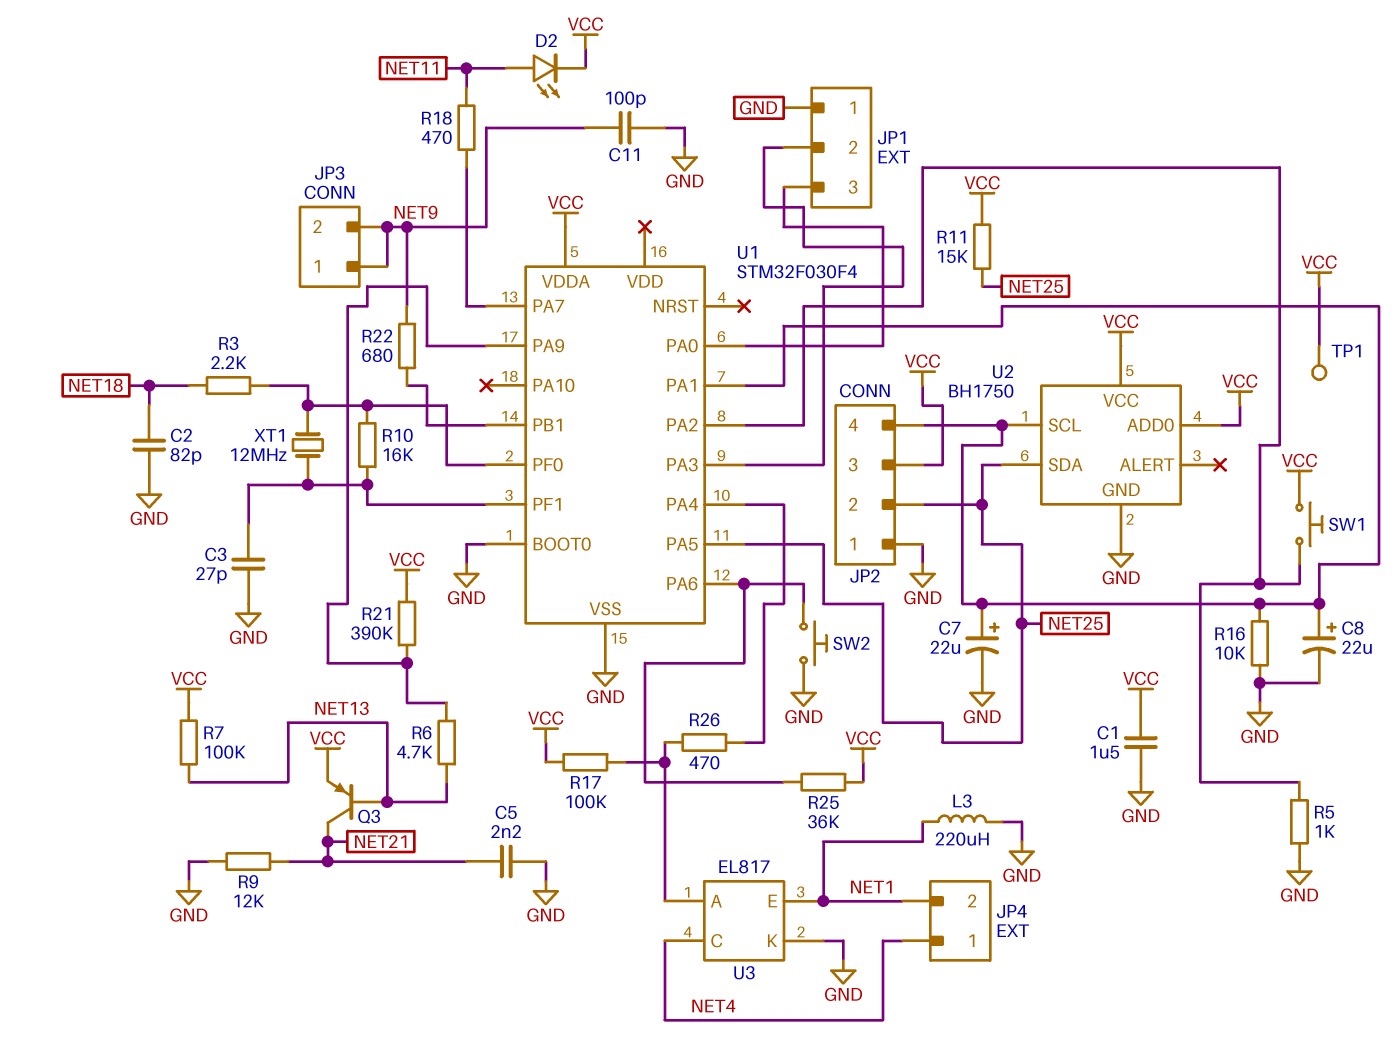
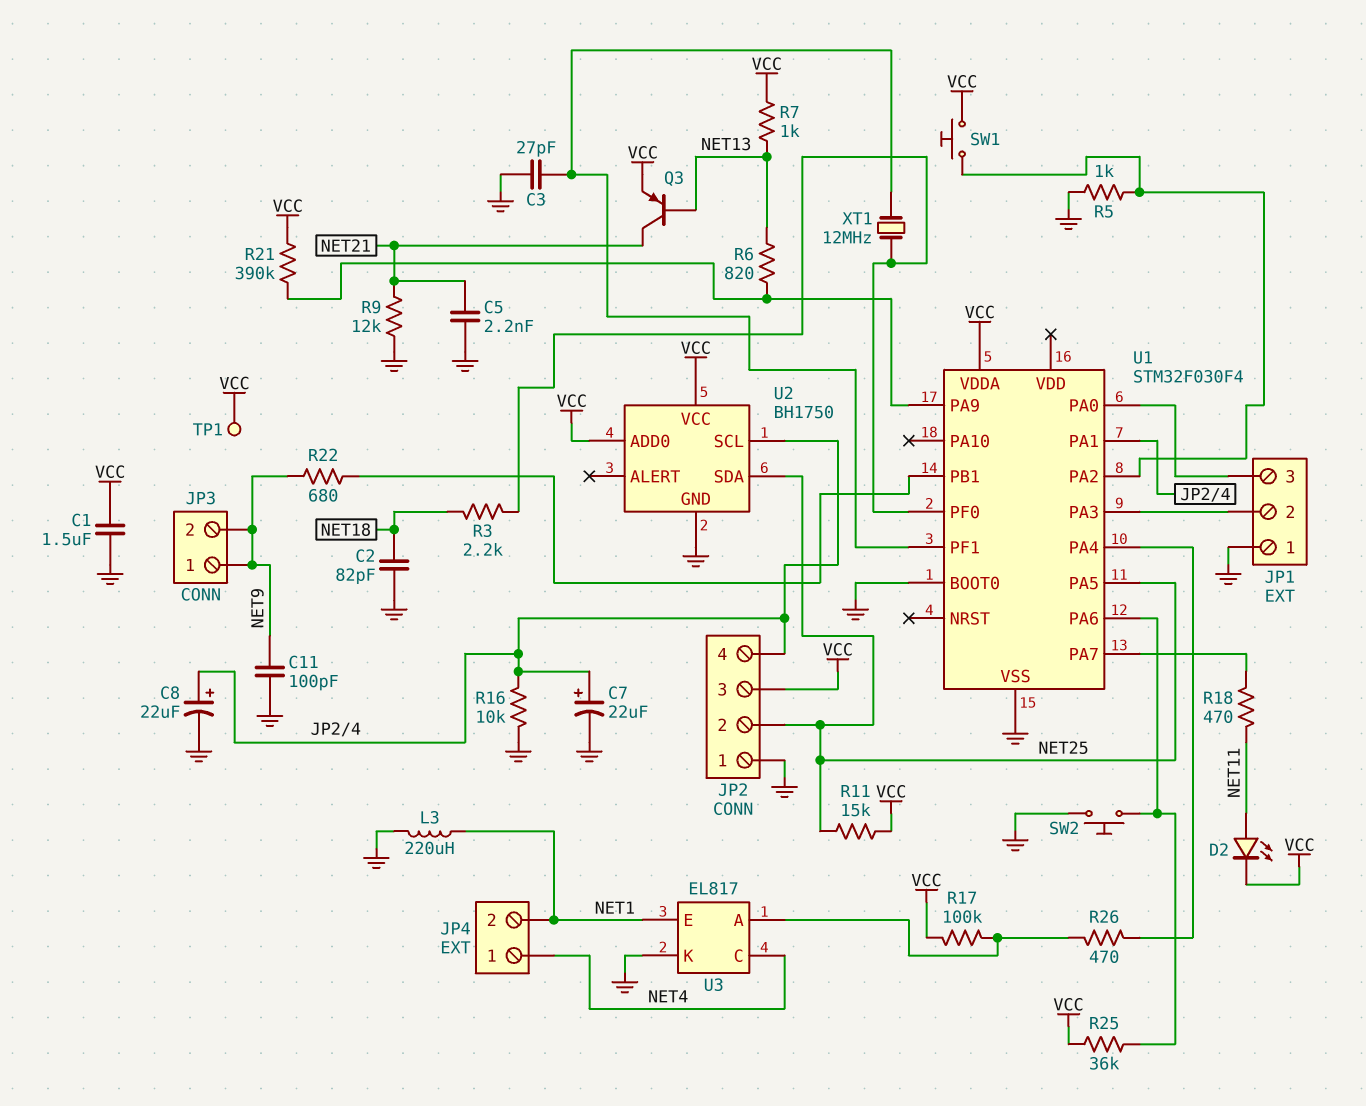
R6: 4.7k (NET13, U1/PA9) -> 820 (NET13, U1/PA9)
R7: 100k (NET13, VCC) -> 1k (NET13, VCC)
R10: 16k (U1/PF0, U1/PF1) -> none

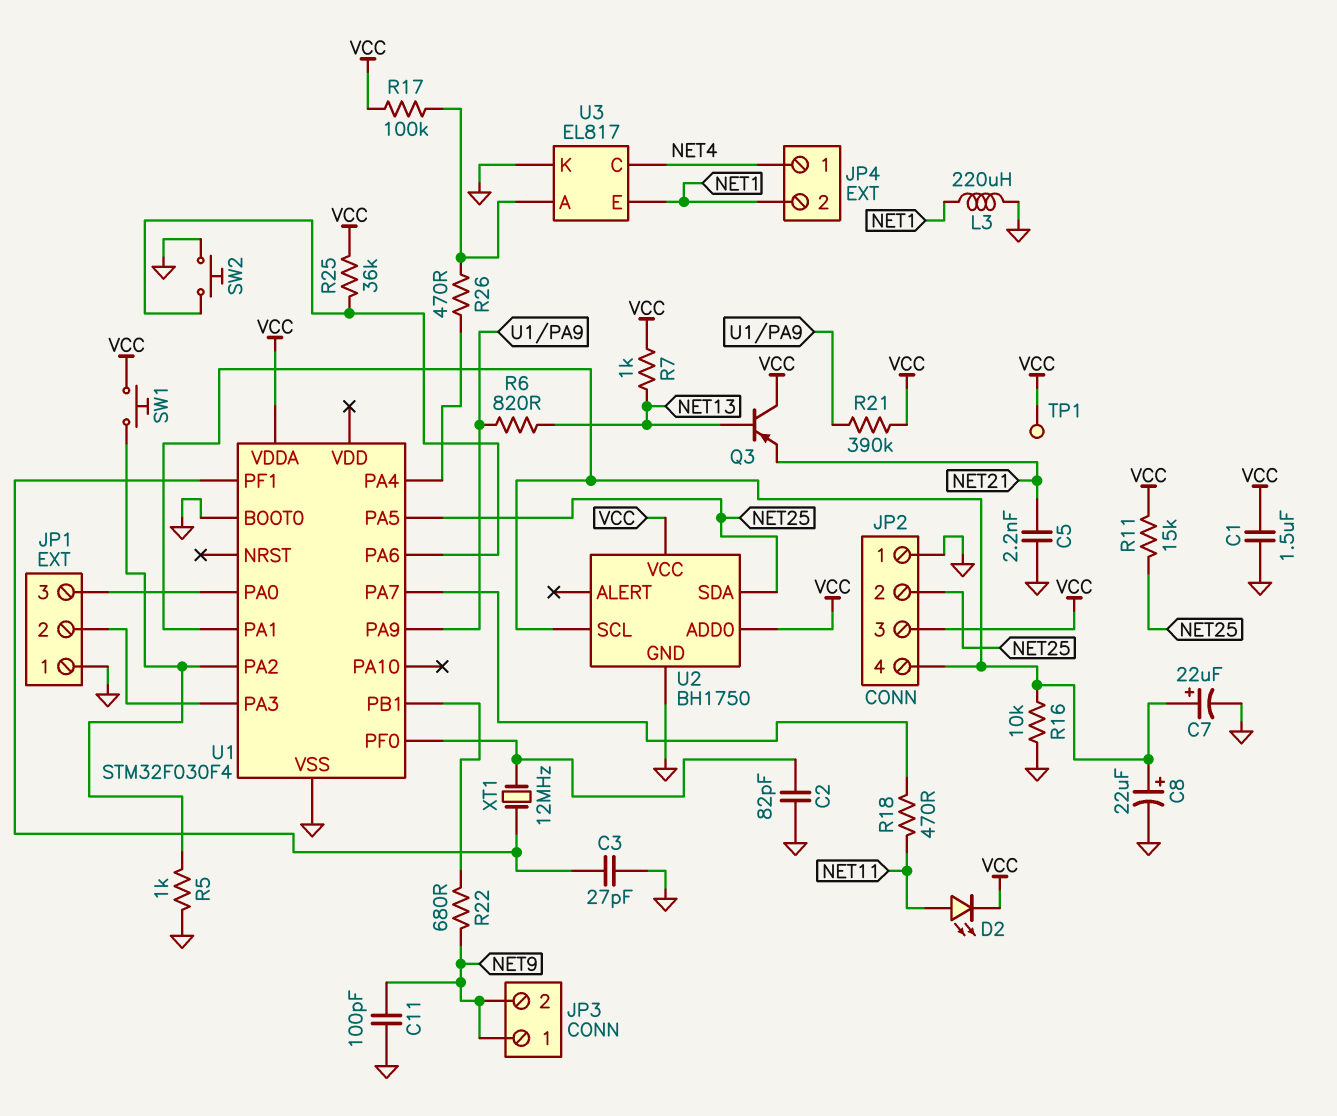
C2: 82pF (GND, NET18) -> 82pF (GND, U1/PF0)
Q3: PNP (B NET13, C NET21, E VCC) -> PNP (B NET13, C VCC, E NET21)
R3: 2.2k (NET18, U1/PF0) -> none
R9: 12k (GND, NET21) -> none

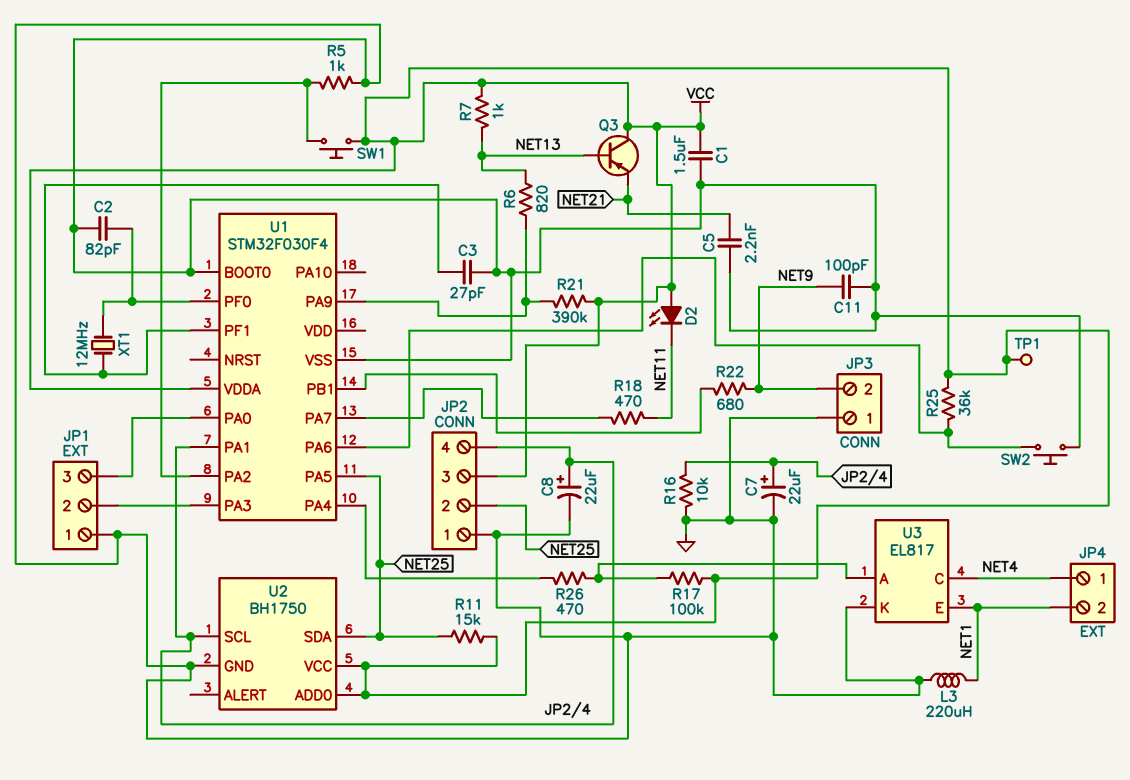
D2: LED (A NET11, K VCC) -> LED (A VCC, K NET11)
JP3 pin 1: NET9 -> GND

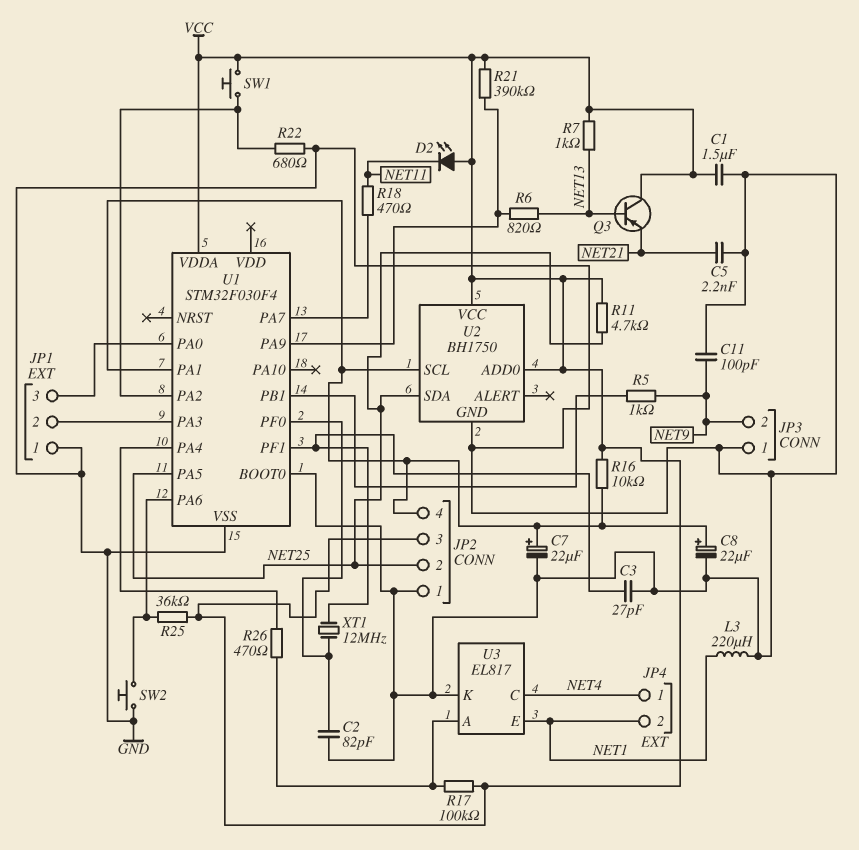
R5: 1k (GND, U1/PA2) -> 1k (NET9, U1/PB1)
R11: 15k (NET25, VCC) -> 4.7k (NET25, VCC)
R16: 10k (GND, JP2/4) -> 10k (JP2/4, VCC)
R22: 680 (NET9, U1/PB1) -> 680 (GND, U1/PA2)
TP1: test point (VCC) -> none

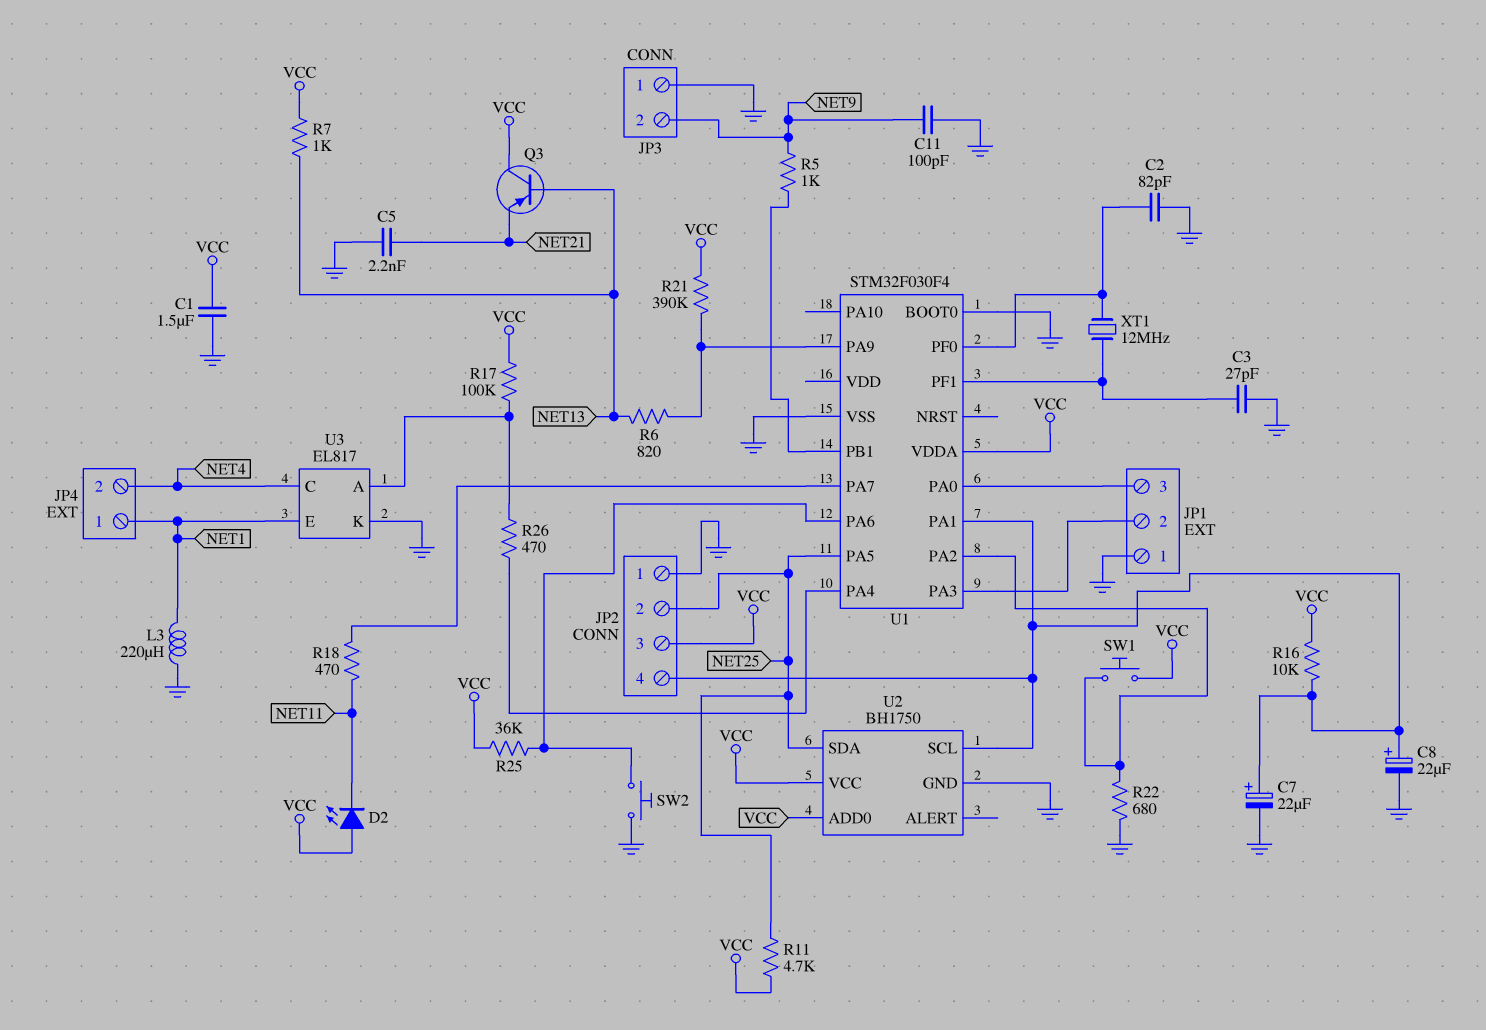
JP4 pin 1: NET4 -> NET1
JP4 pin 2: NET1 -> NET4

